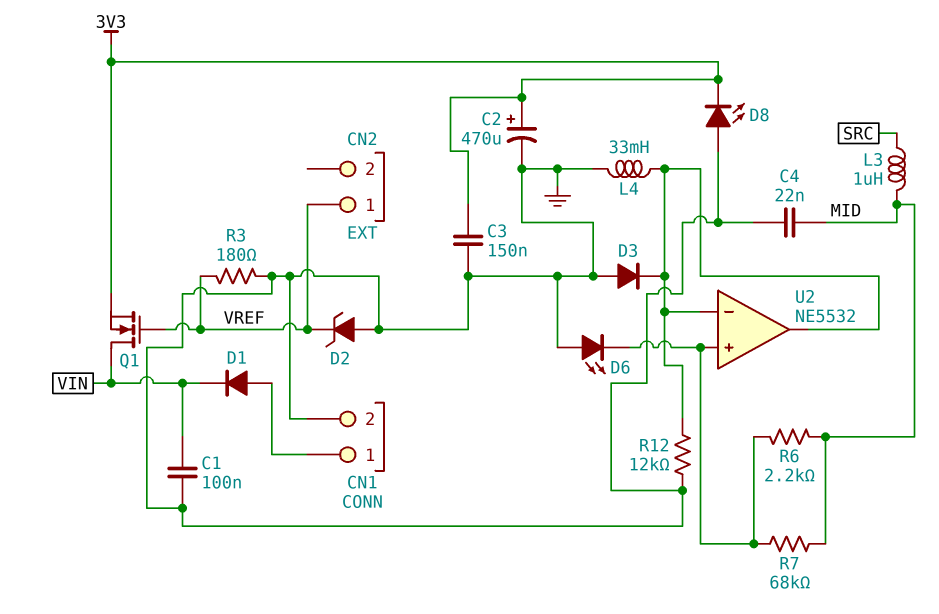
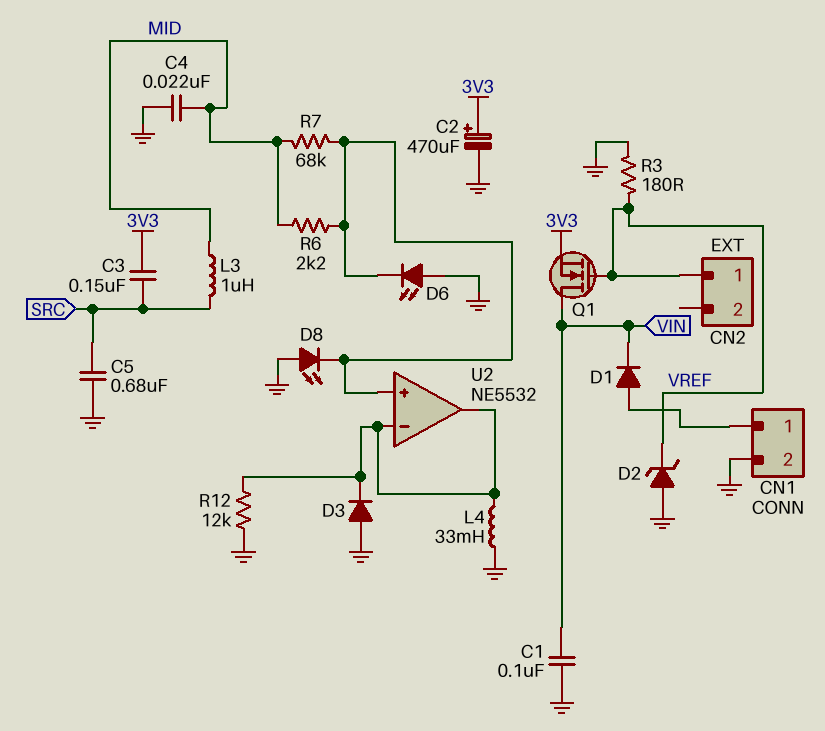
C3: 150nF (3V3, GND) -> 150nF (3V3, SRC)
C5: none -> 680nF (GND, SRC)
D8: LED (A GND, K 3V3) -> LED (A GND, K U2/in+)

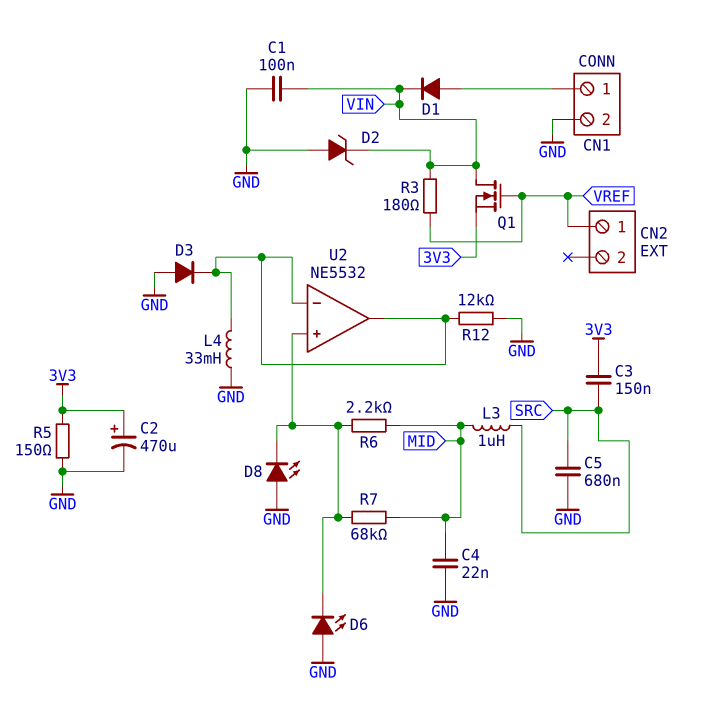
D2: zener (A GND, K VREF) -> zener (A GND, K VIN)
R3: 180 (GND, VREF) -> 180 (VIN, VREF)
R5: none -> 150 (3V3, GND)

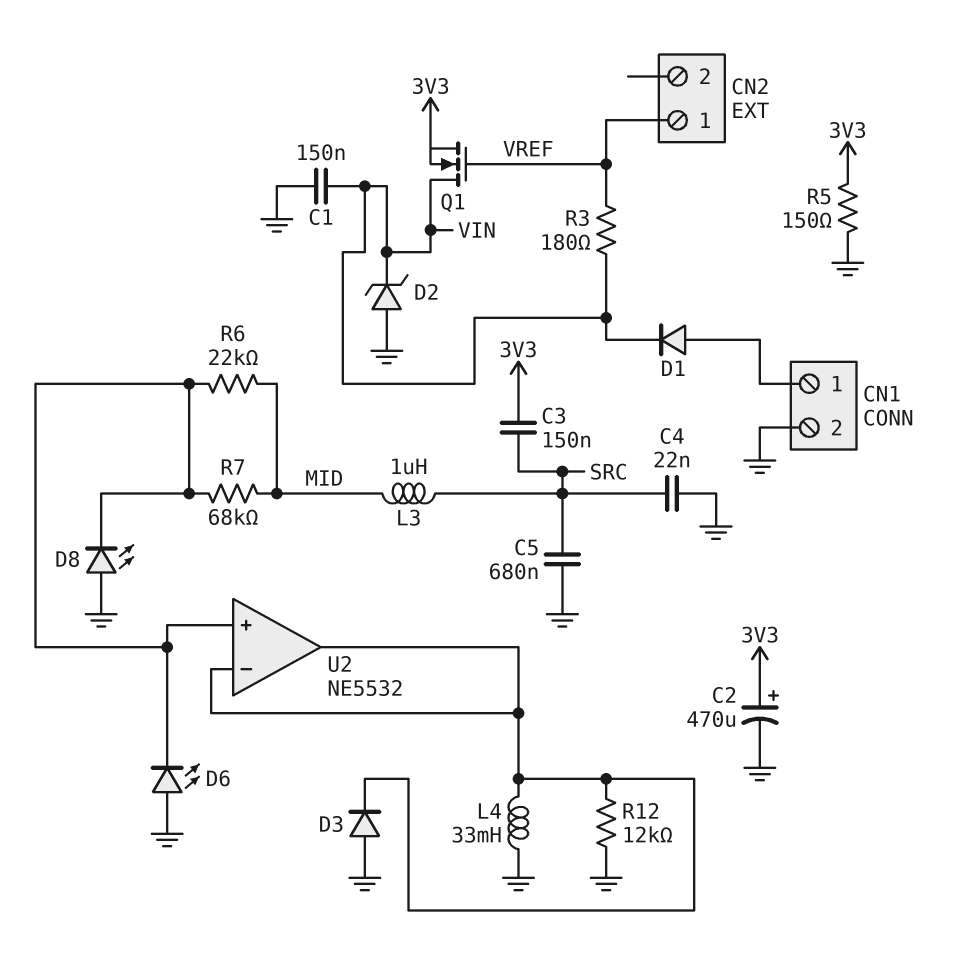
C1: 100nF (GND, VIN) -> 150nF (GND, VIN)
C4: 22nF (GND, MID) -> 22nF (GND, SRC)
R6: 2.2k (MID, U2/in+) -> 22k (MID, U2/in+)

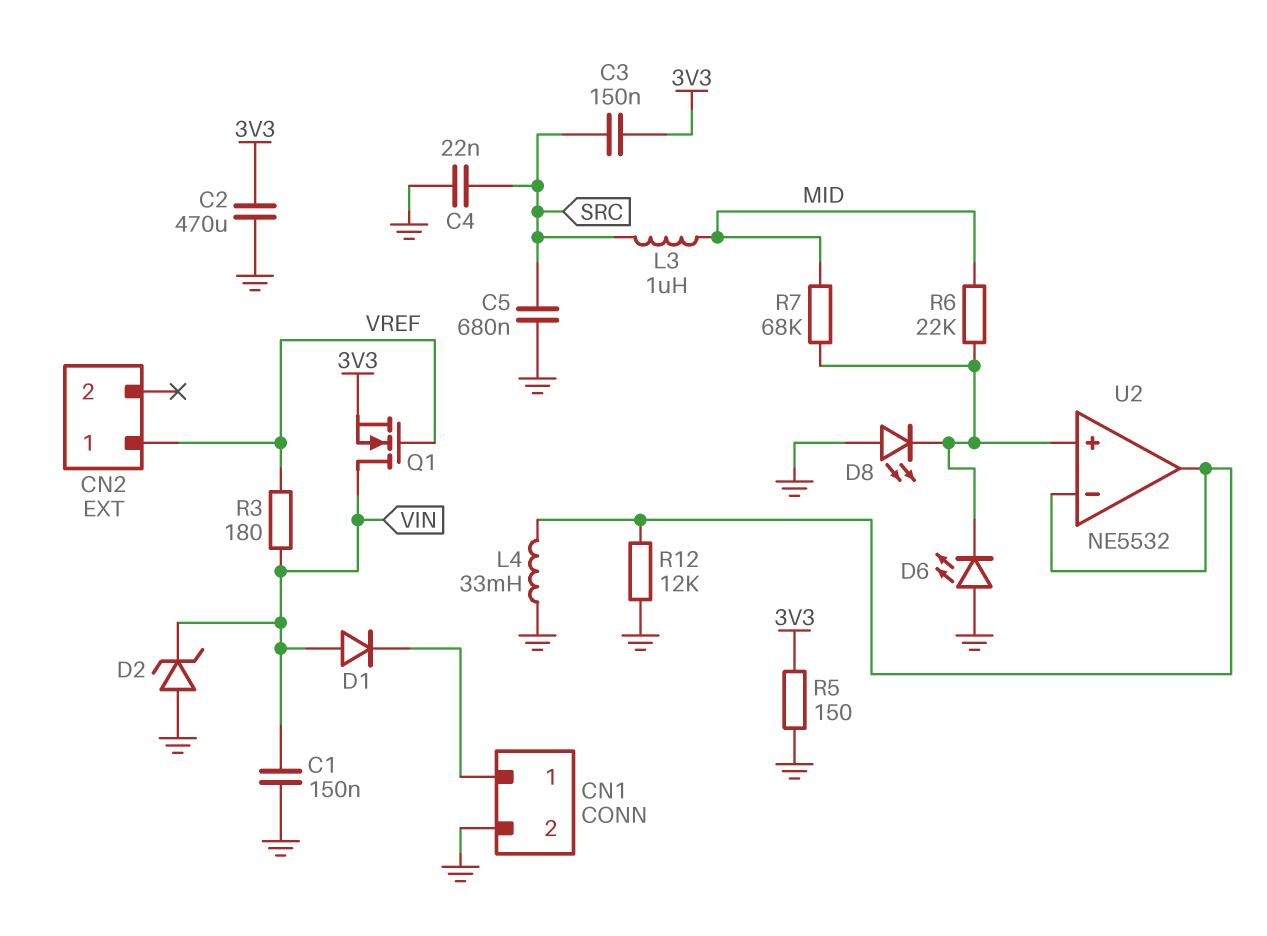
C2: 470uF (plus 3V3, minus GND) -> 470uF (3V3, GND)
D1: diode (A CN1/1, K VIN) -> diode (A VIN, K CN1/1)
D3: diode (A GND, K U2/in-) -> none

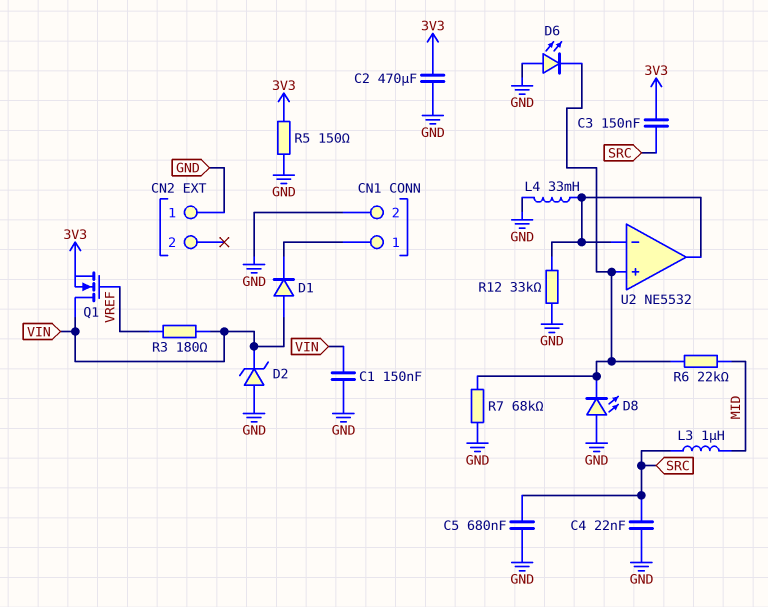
CN2 pin 1: VREF -> GND
R7: 68k (MID, U2/in+) -> 68k (GND, U2/in+)
R12: 12k (GND, U2/in-) -> 33k (GND, U2/in-)

